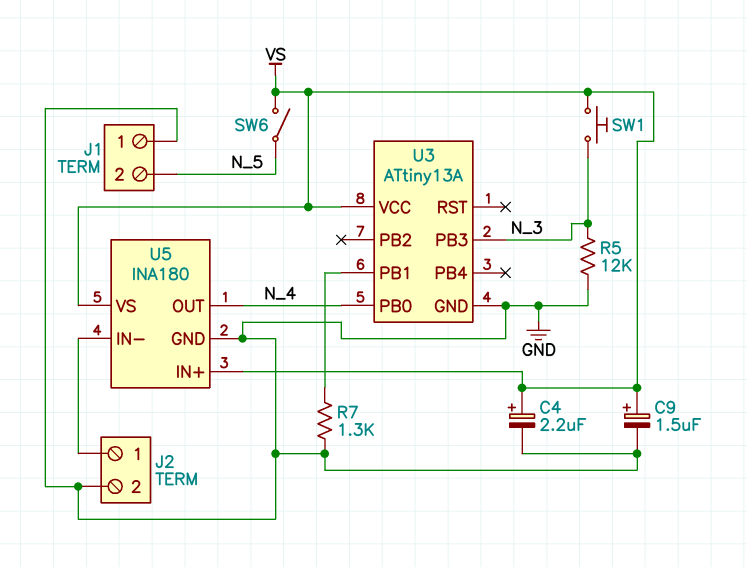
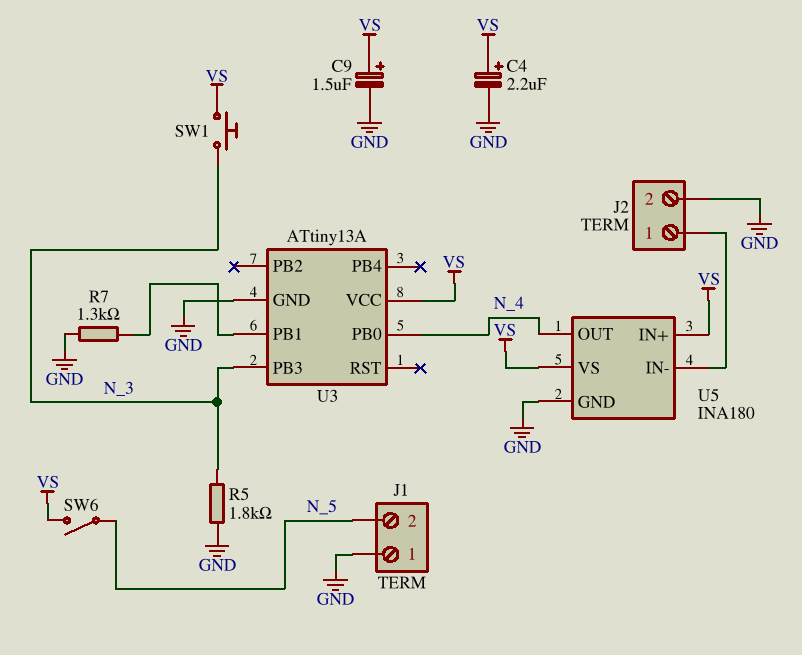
R5: 12k (GND, N_3) -> 1.8k (GND, N_3)

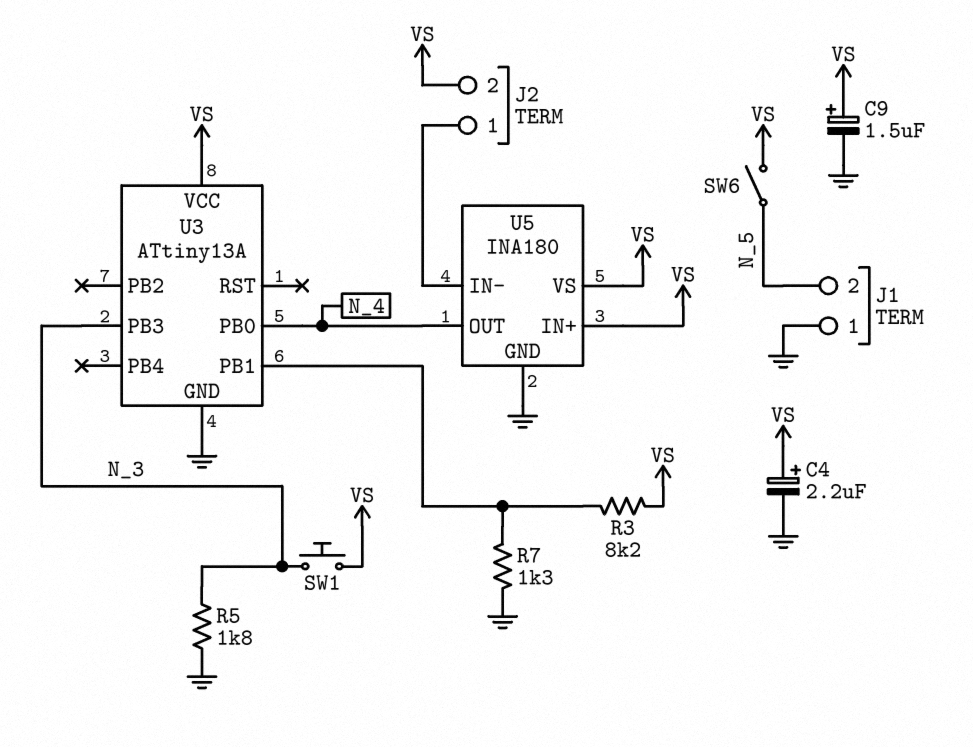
J2 pin 2: GND -> VS
R3: none -> 8.2k (U3/PB1, VS)

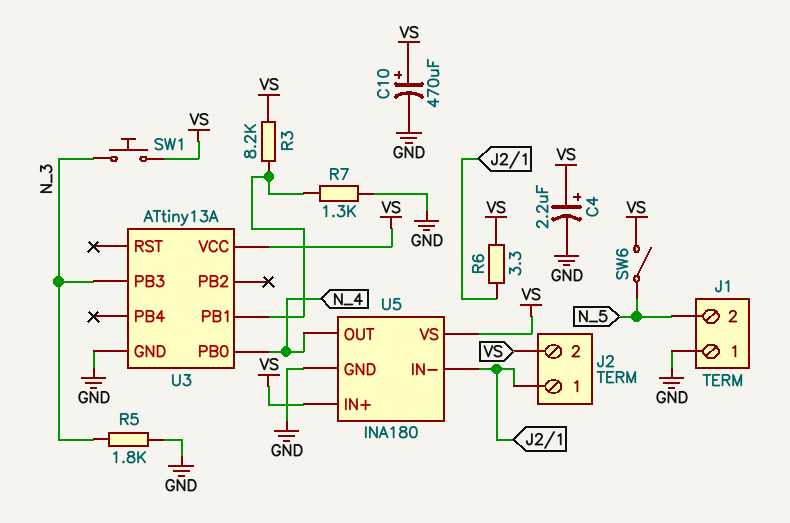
C9: 1.5uF (plus VS, minus GND) -> none
C10: none -> 470uF (plus VS, minus GND)
R6: none -> 3.3 (J2/1, VS)

